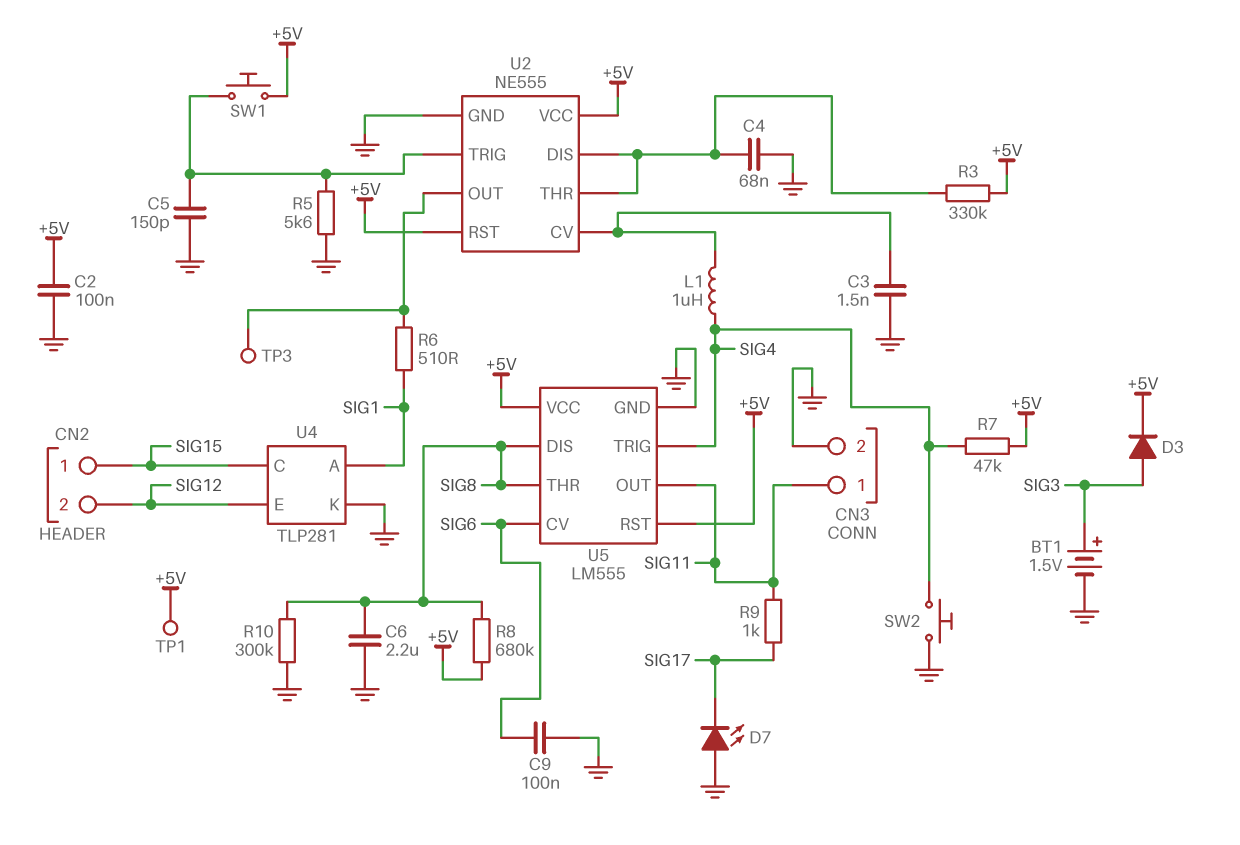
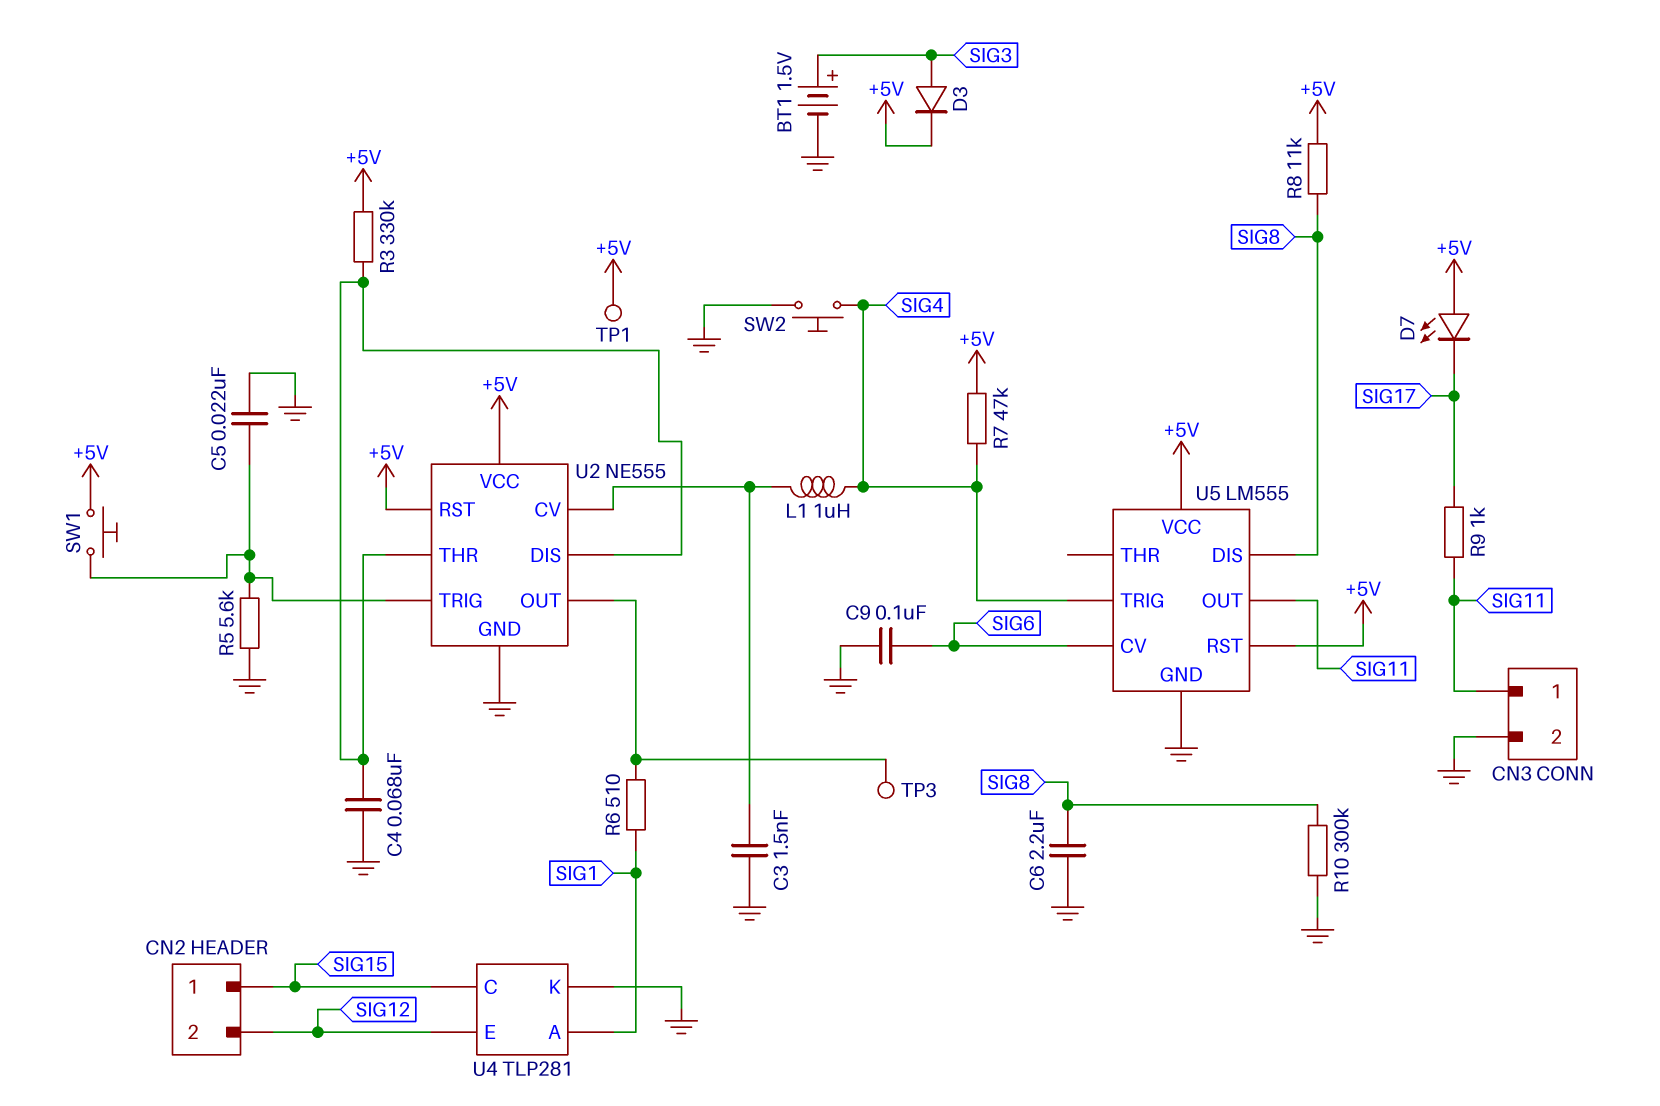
C2: 100nF (+5V, GND) -> none
C5: 150pF (GND, U2/TRIG) -> 22nF (GND, U2/TRIG)
D7: LED (A GND, K SIG17) -> LED (A +5V, K SIG17)
R8: 680k (+5V, SIG8) -> 11k (+5V, SIG8)
U5 pin THR: SIG8 -> none

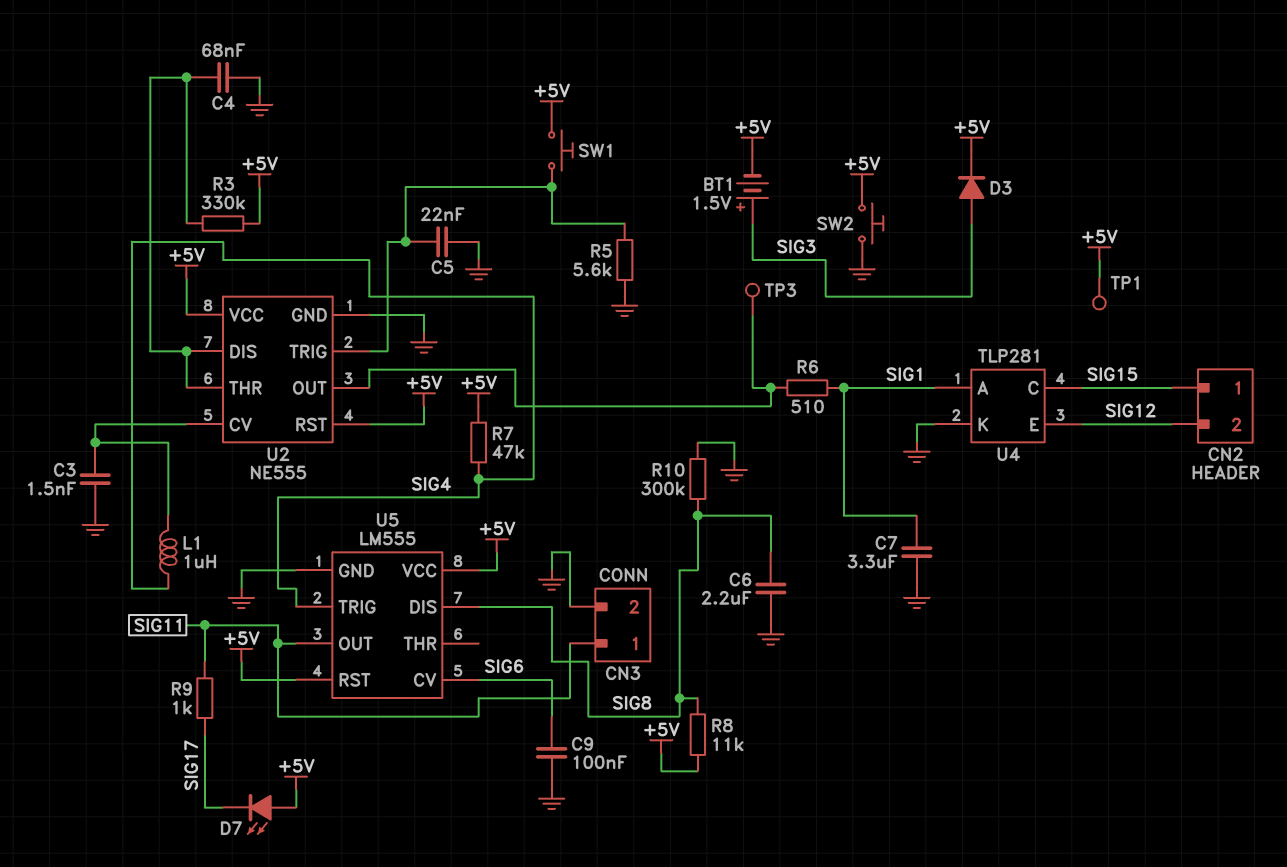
BT1: 1.5V (plus SIG3, minus GND) -> 1.5V (plus SIG3, minus +5V)
C7: none -> 3.3uF (GND, SIG1)
SW2: button (GND, SIG4) -> button (+5V, GND)

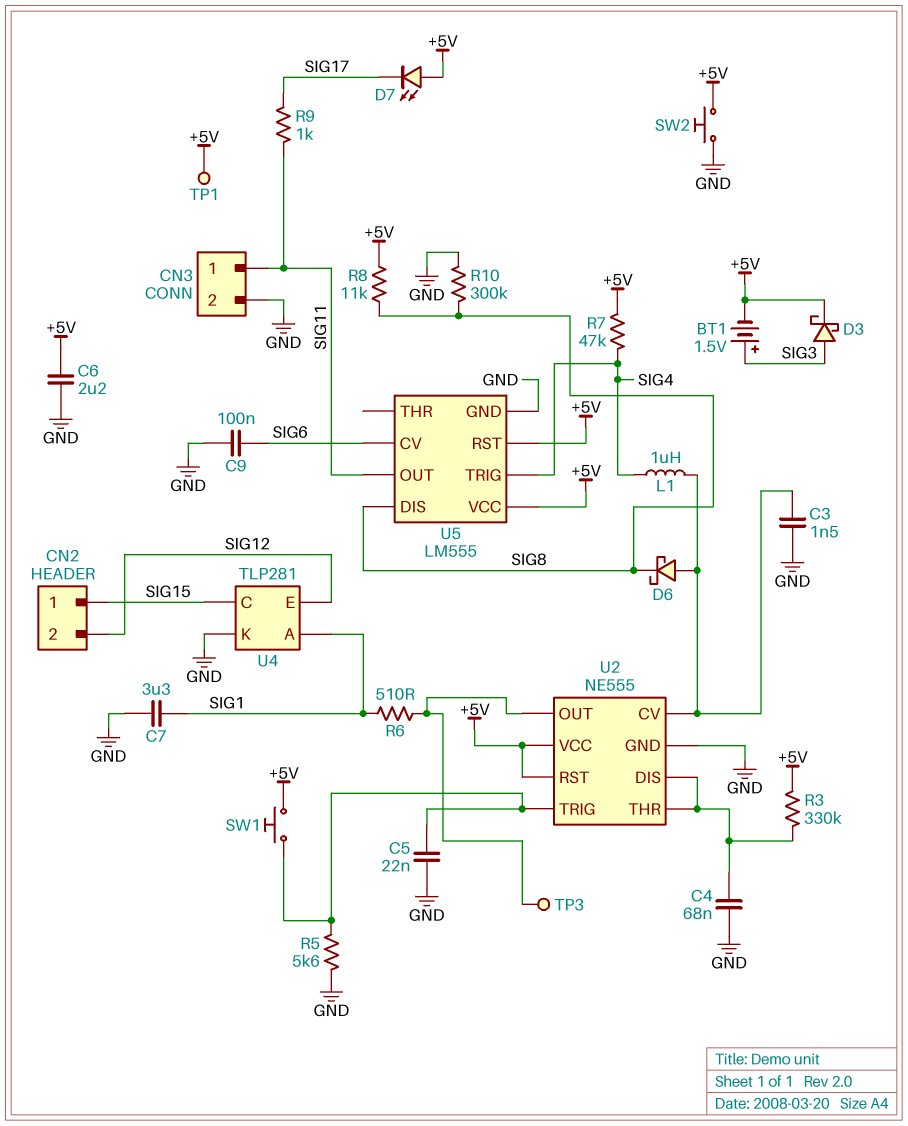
C6: 2.2uF (GND, SIG8) -> 2.2uF (+5V, GND)
D3: diode (A SIG3, K +5V) -> schottky (A SIG3, K +5V)
D6: none -> schottky (A U2/CV, K SIG8)

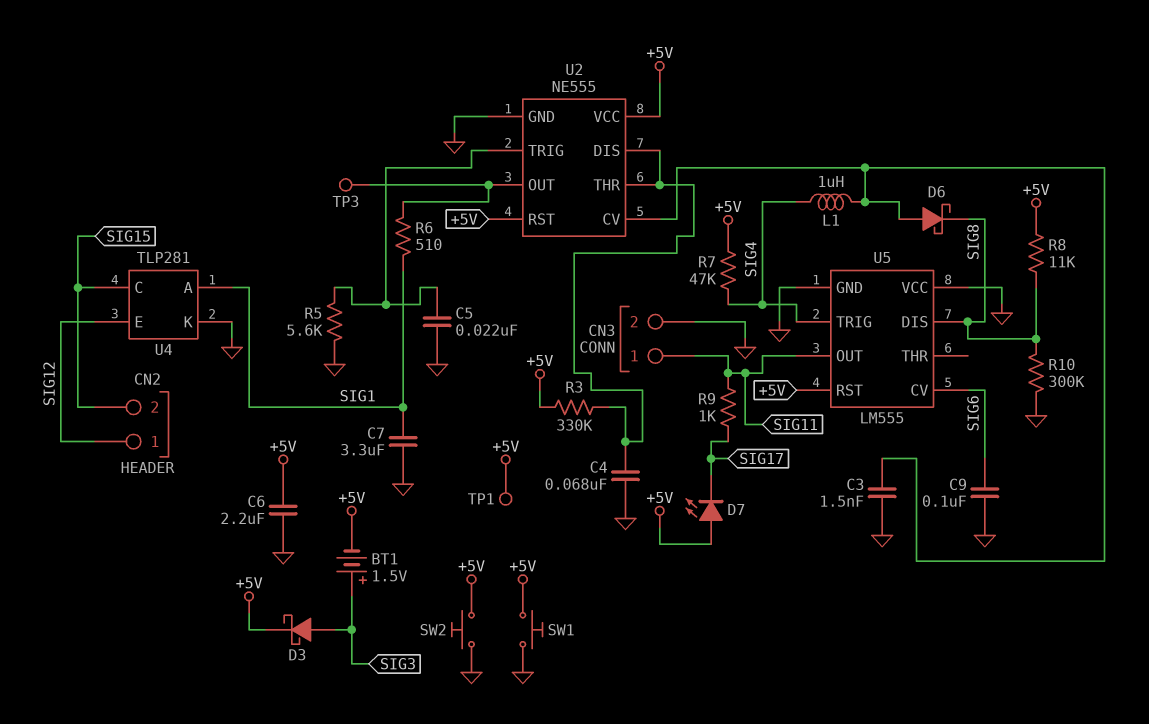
CN2 pin 1: SIG15 -> SIG12
CN2 pin 2: SIG12 -> SIG15
SW1: button (+5V, U2/TRIG) -> button (+5V, GND)
U5 pin VCC: +5V -> GND

